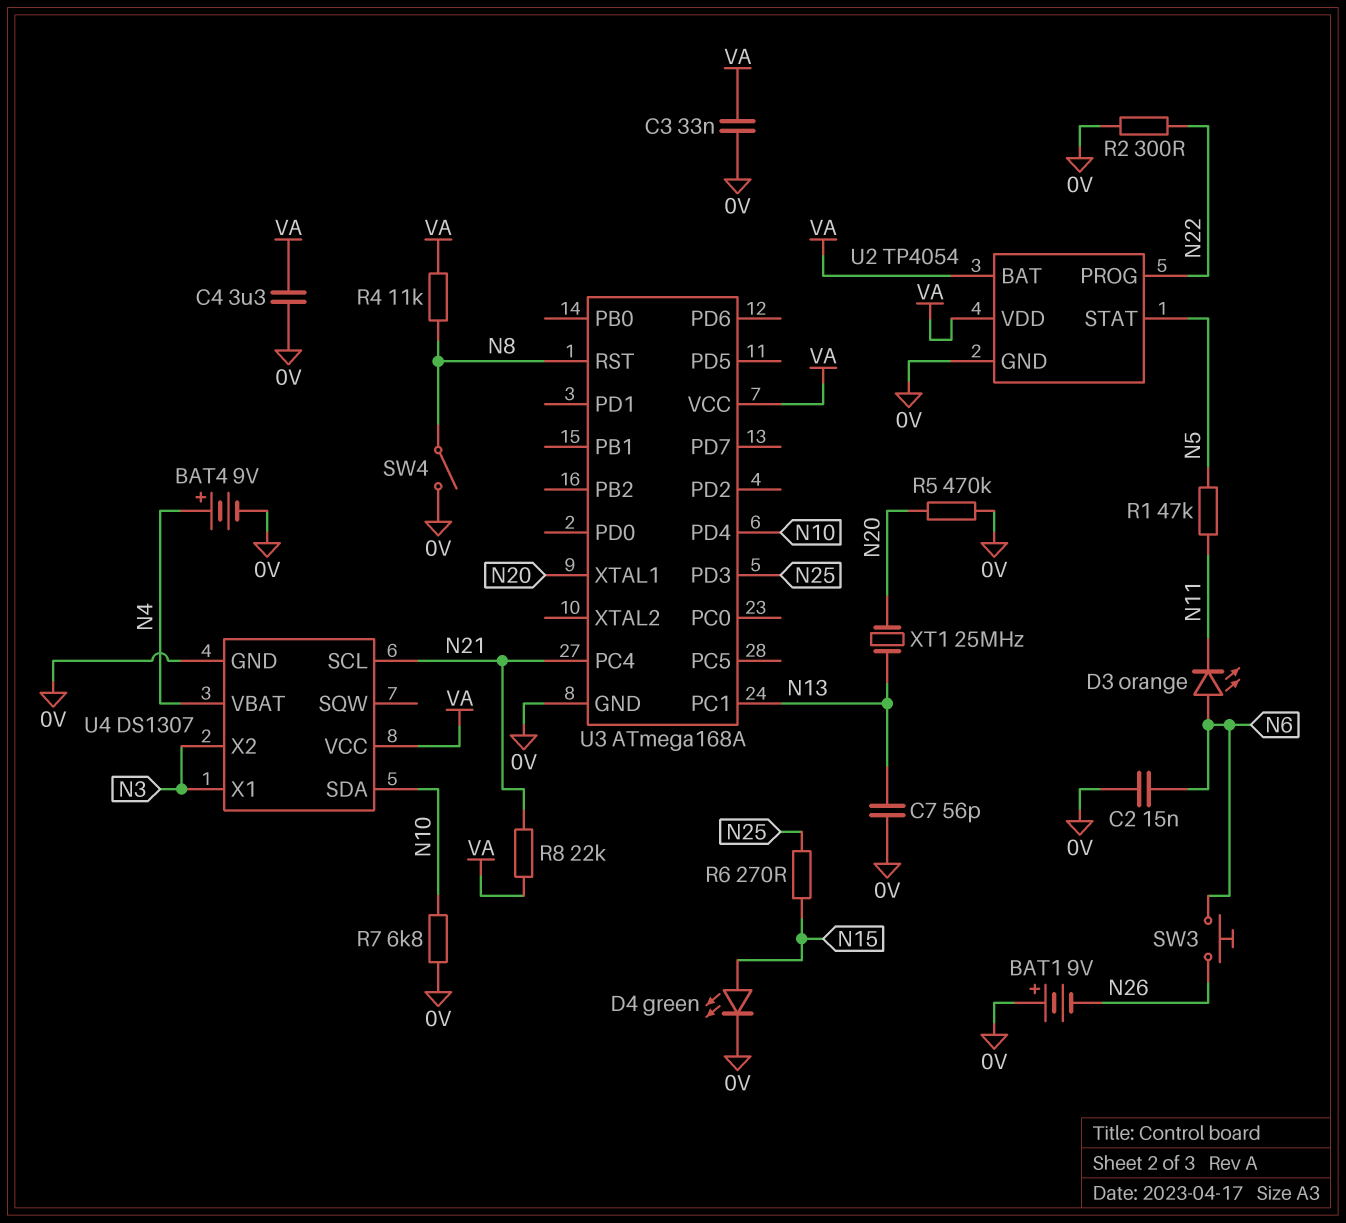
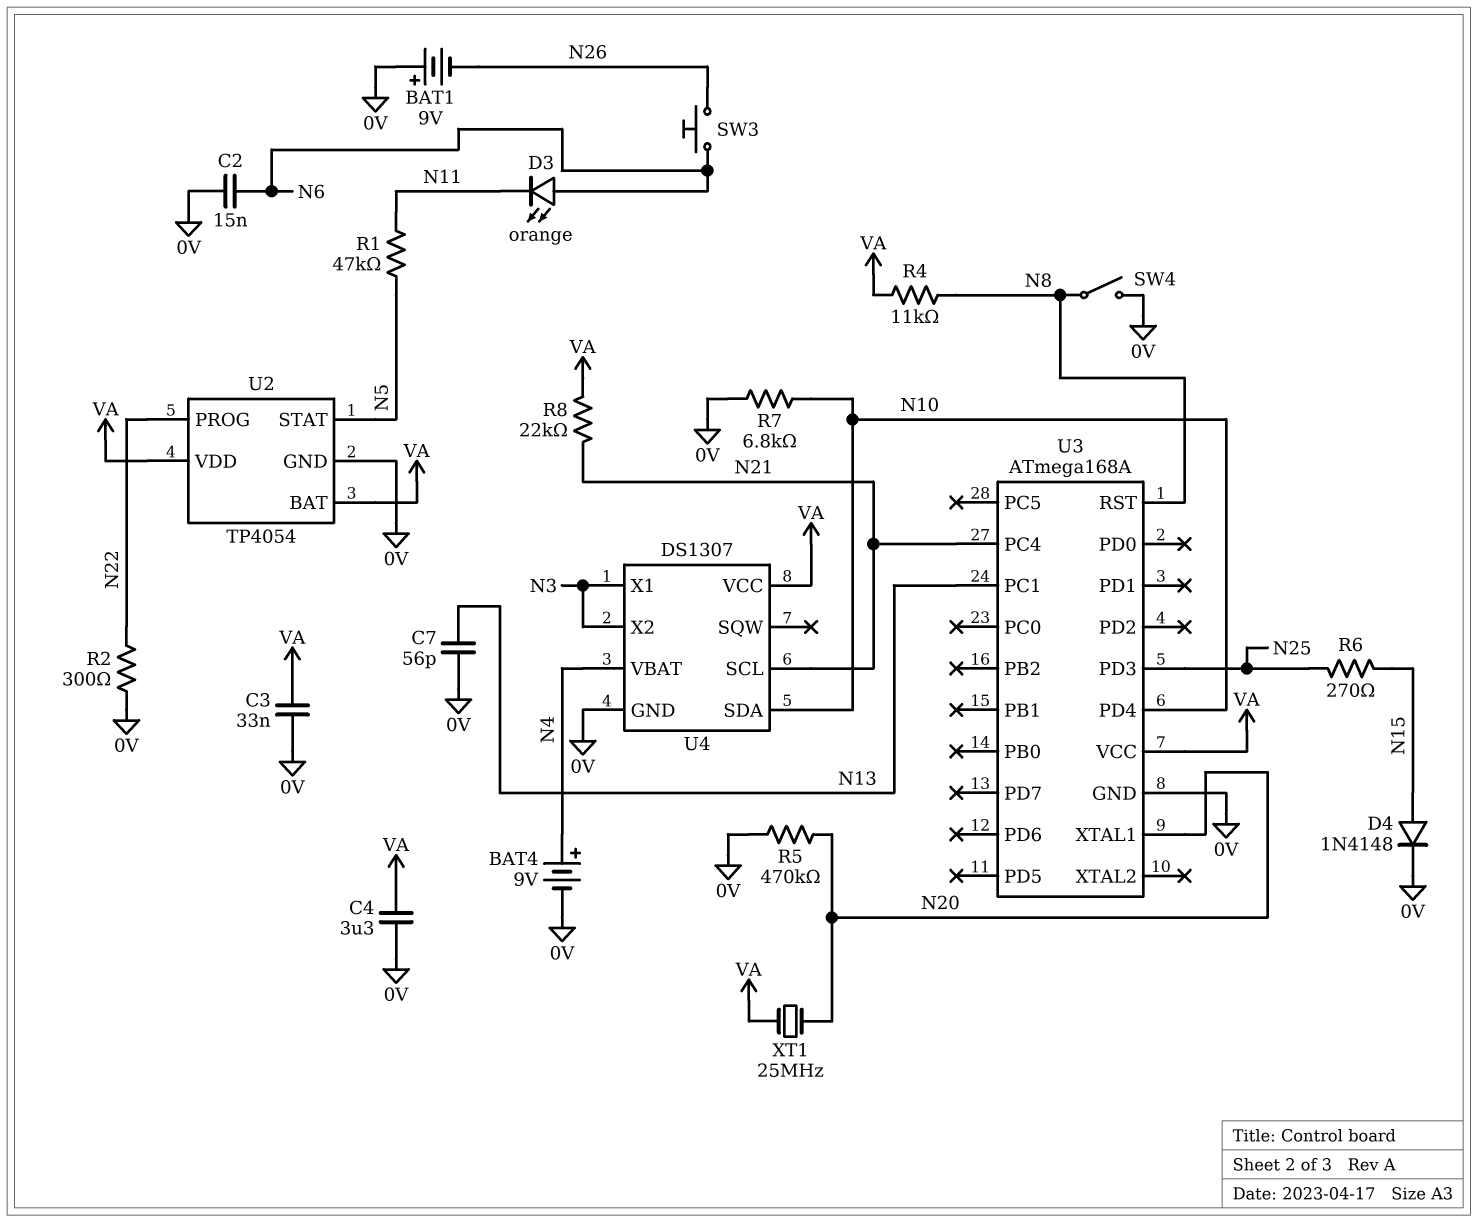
D4: LED green (A N15, K 0V) -> diode 1N4148 (A N15, K 0V)
XT1: 25MHz (N13, N20) -> 25MHz (N20, VA)

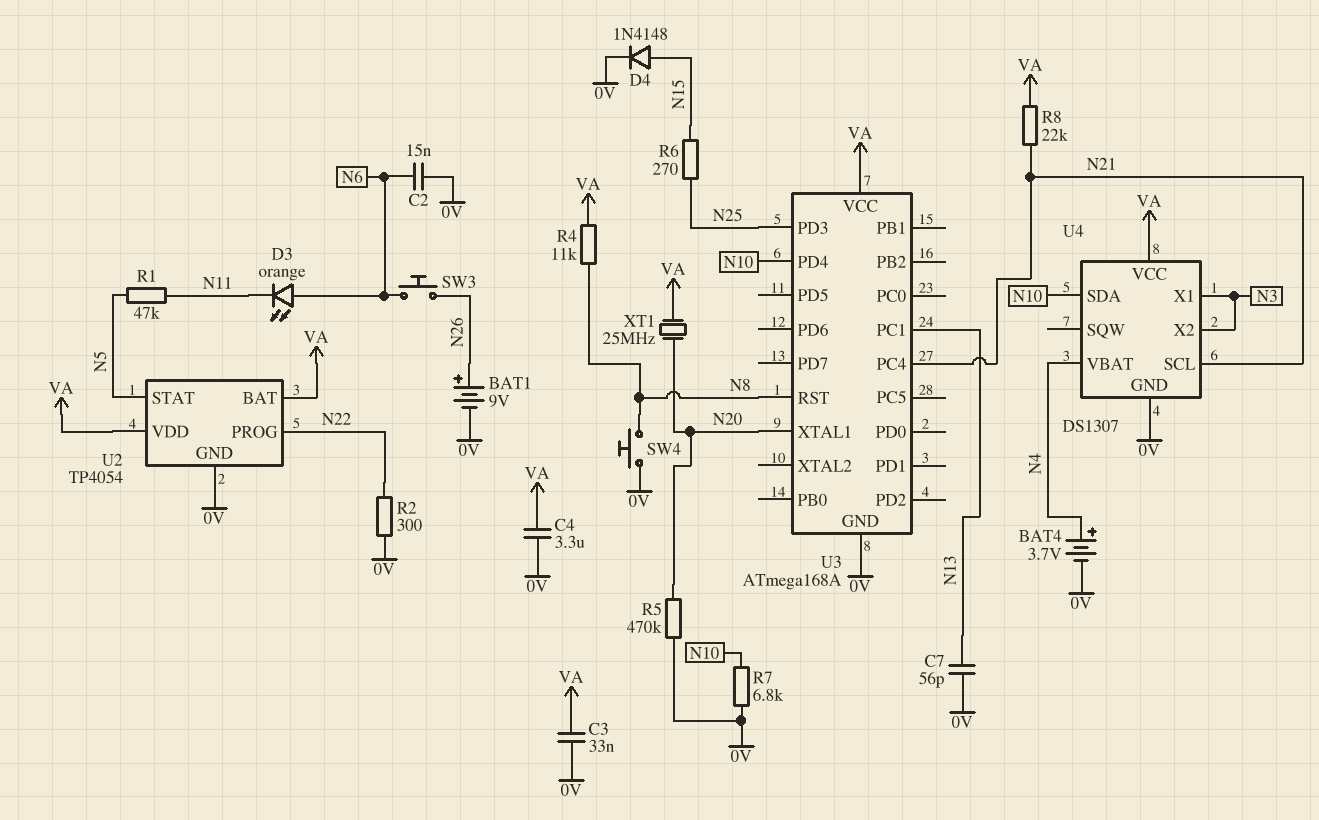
BAT1: 9V (plus 0V, minus N26) -> 9V (plus N26, minus 0V)
BAT4: 9V (plus N4, minus 0V) -> 3.7V (plus N4, minus 0V)
SW4: switch (0V, N8) -> button (0V, N8)

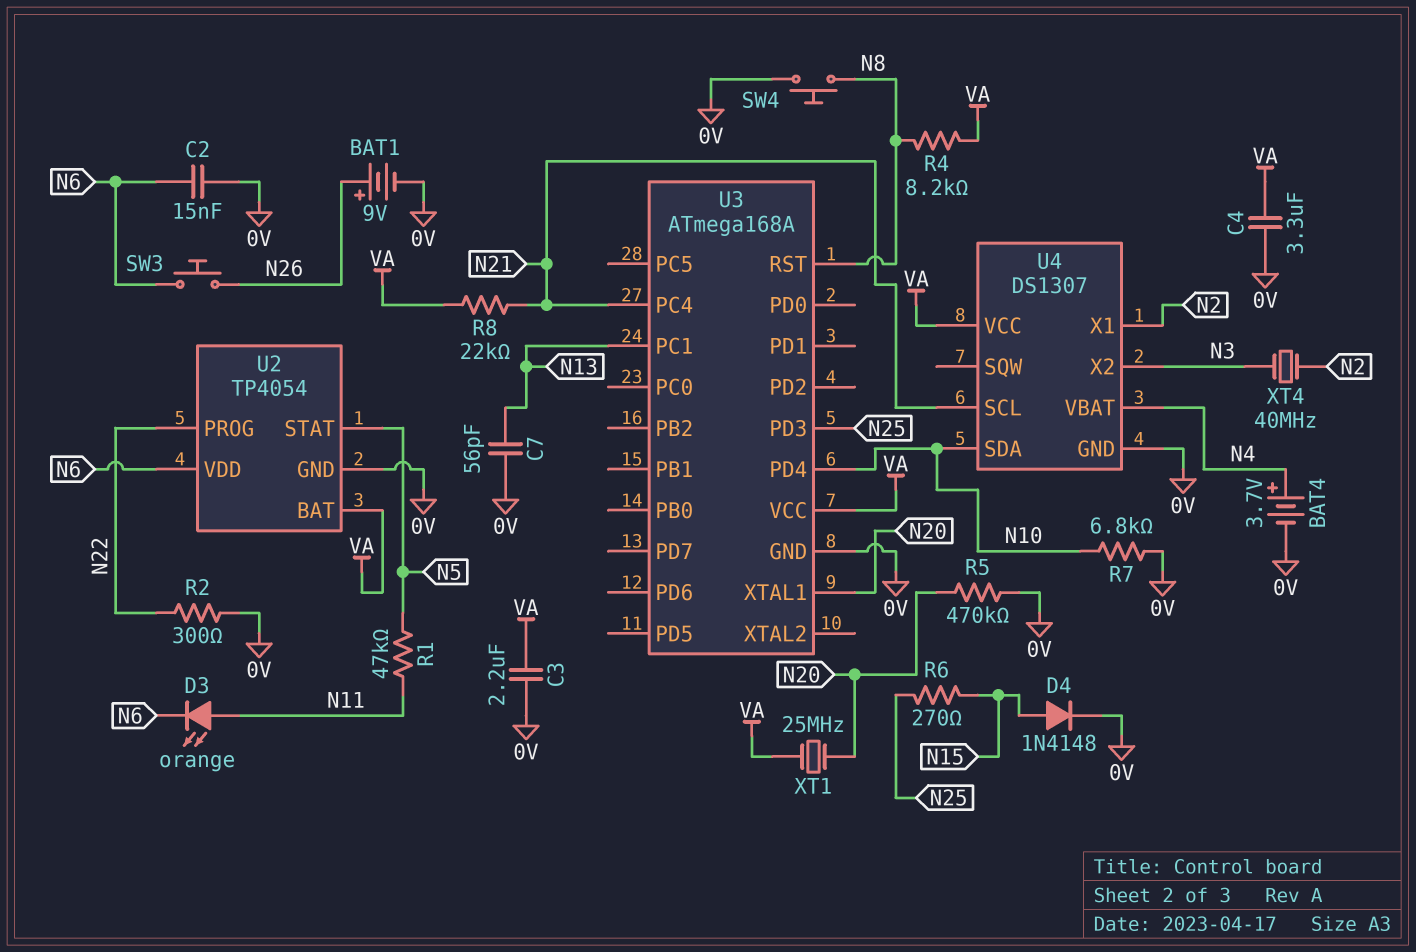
C3: 33nF (0V, VA) -> 2.2uF (0V, VA)
D3: LED orange (A N6, K N11) -> LED orange (A N11, K N6)
R4: 11k (N8, VA) -> 8.2k (N8, VA)
U2 pin VDD: VA -> N6
U4 pin X1: N3 -> N2
XT4: none -> 40MHz (N2, N3)

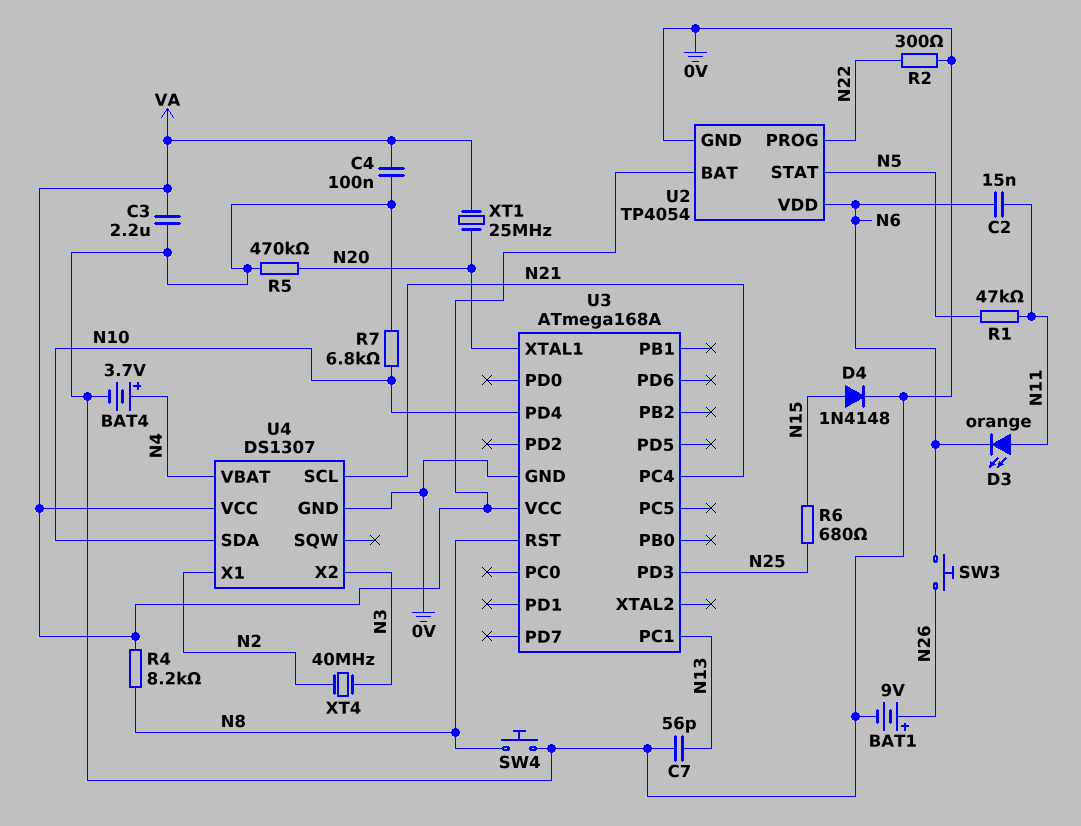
C2: 15nF (0V, N6) -> 15nF (N6, N11)
C4: 3.3uF (0V, VA) -> 100nF (0V, VA)
R6: 270 (N15, N25) -> 680 (N15, N25)
R8: 22k (N21, VA) -> none

